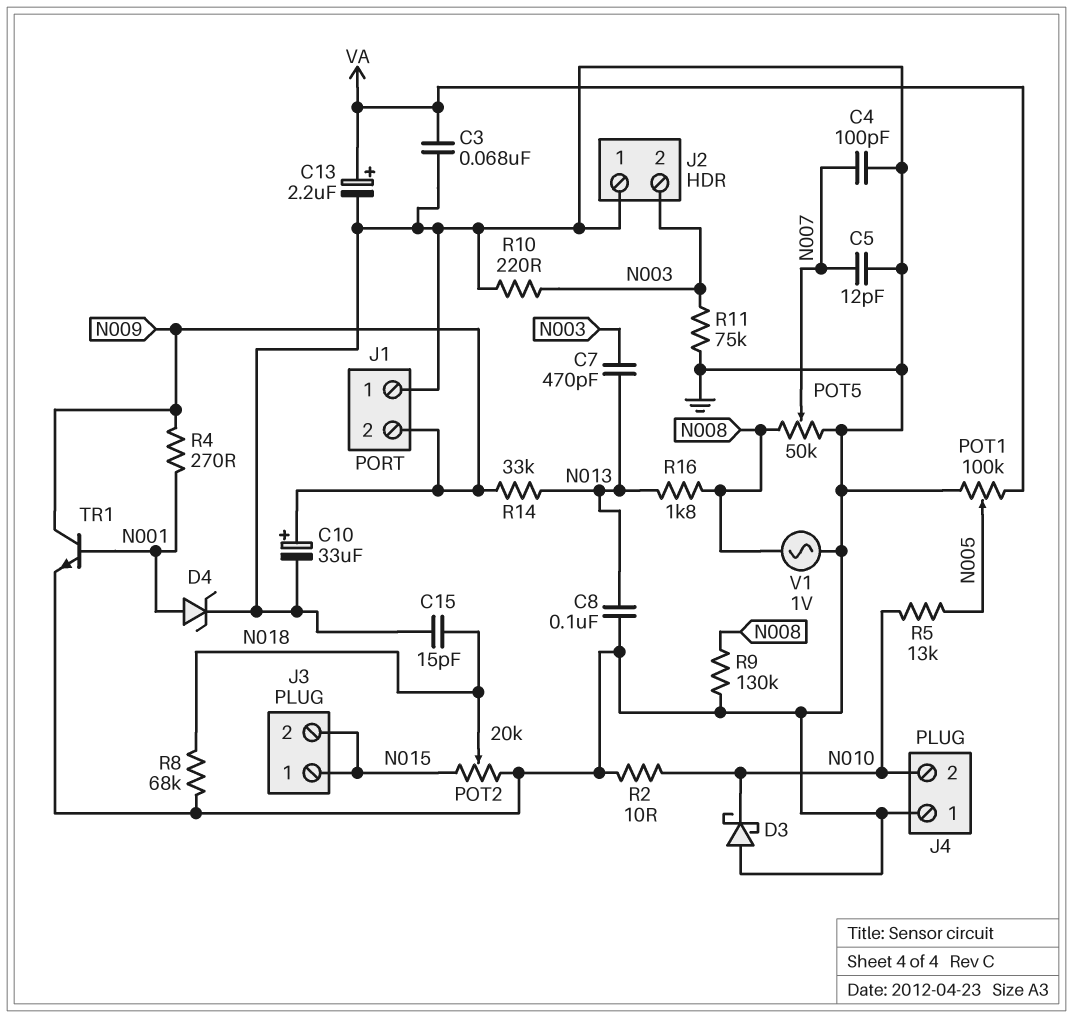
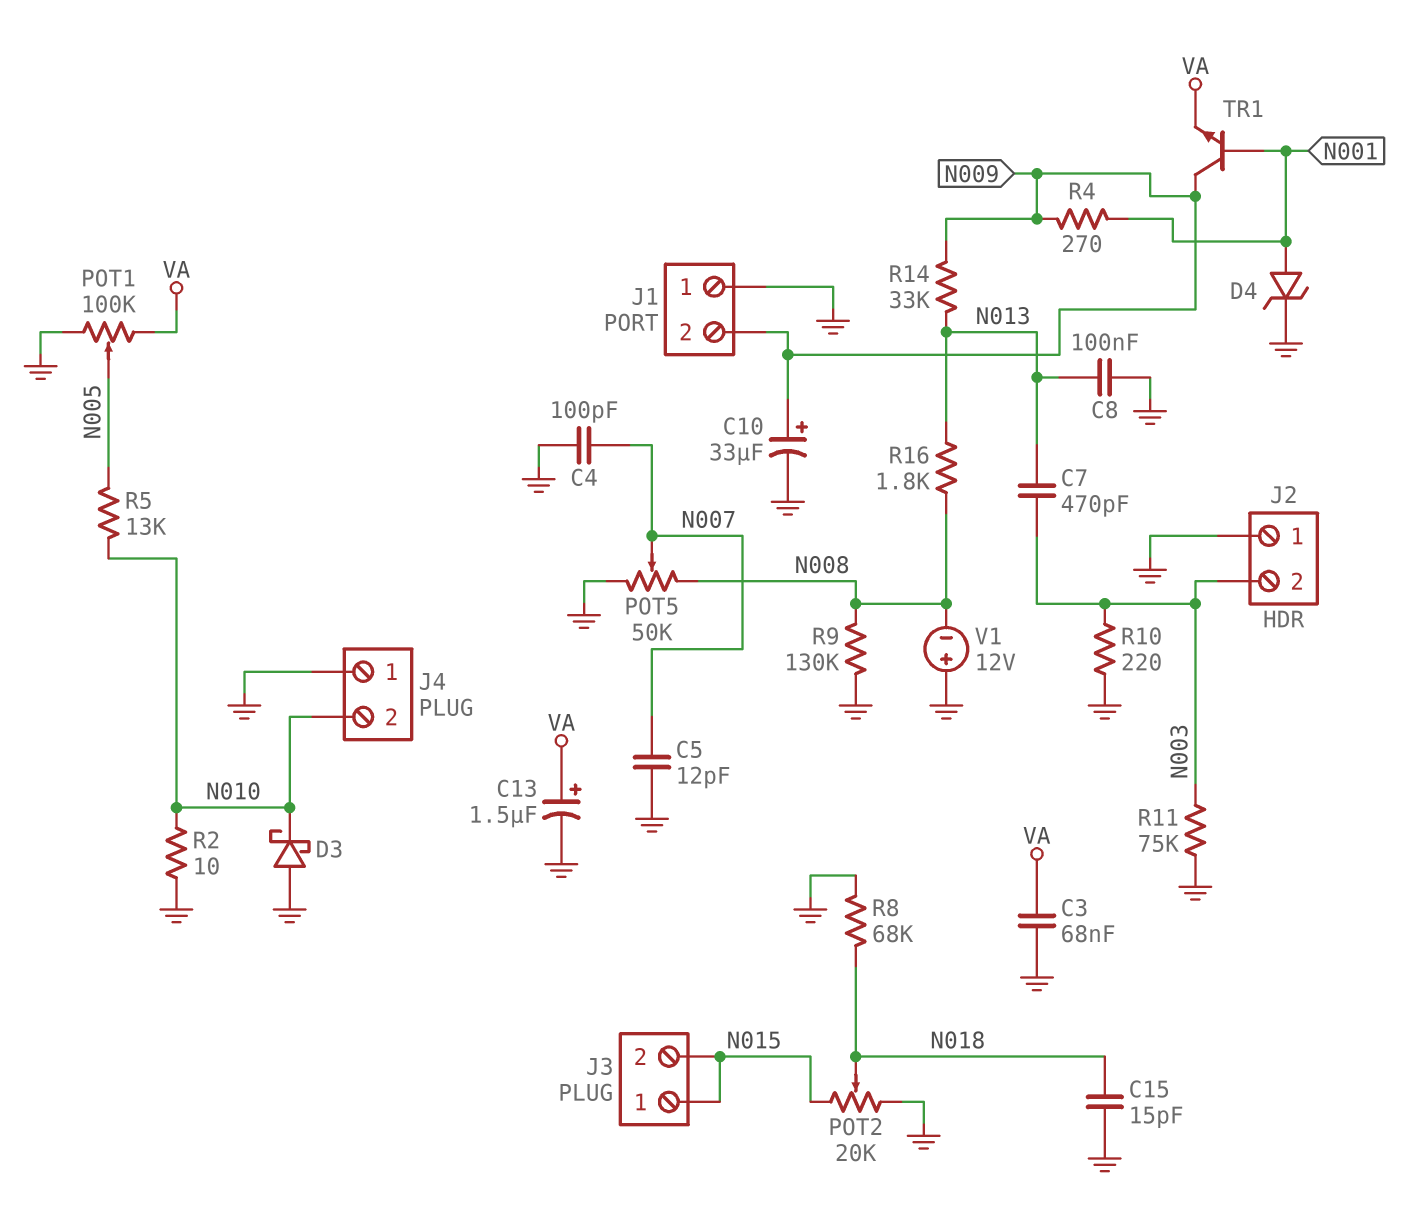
C13: 2.2uF (plus VA, minus GND) -> 1.5uF (plus VA, minus GND)
TR1: NPN (B N001, C N009, E GND) -> NPN (B N001, C N009, E VA)
V1: AC 1V (GND, N008) -> 12V (plus GND, minus N008)

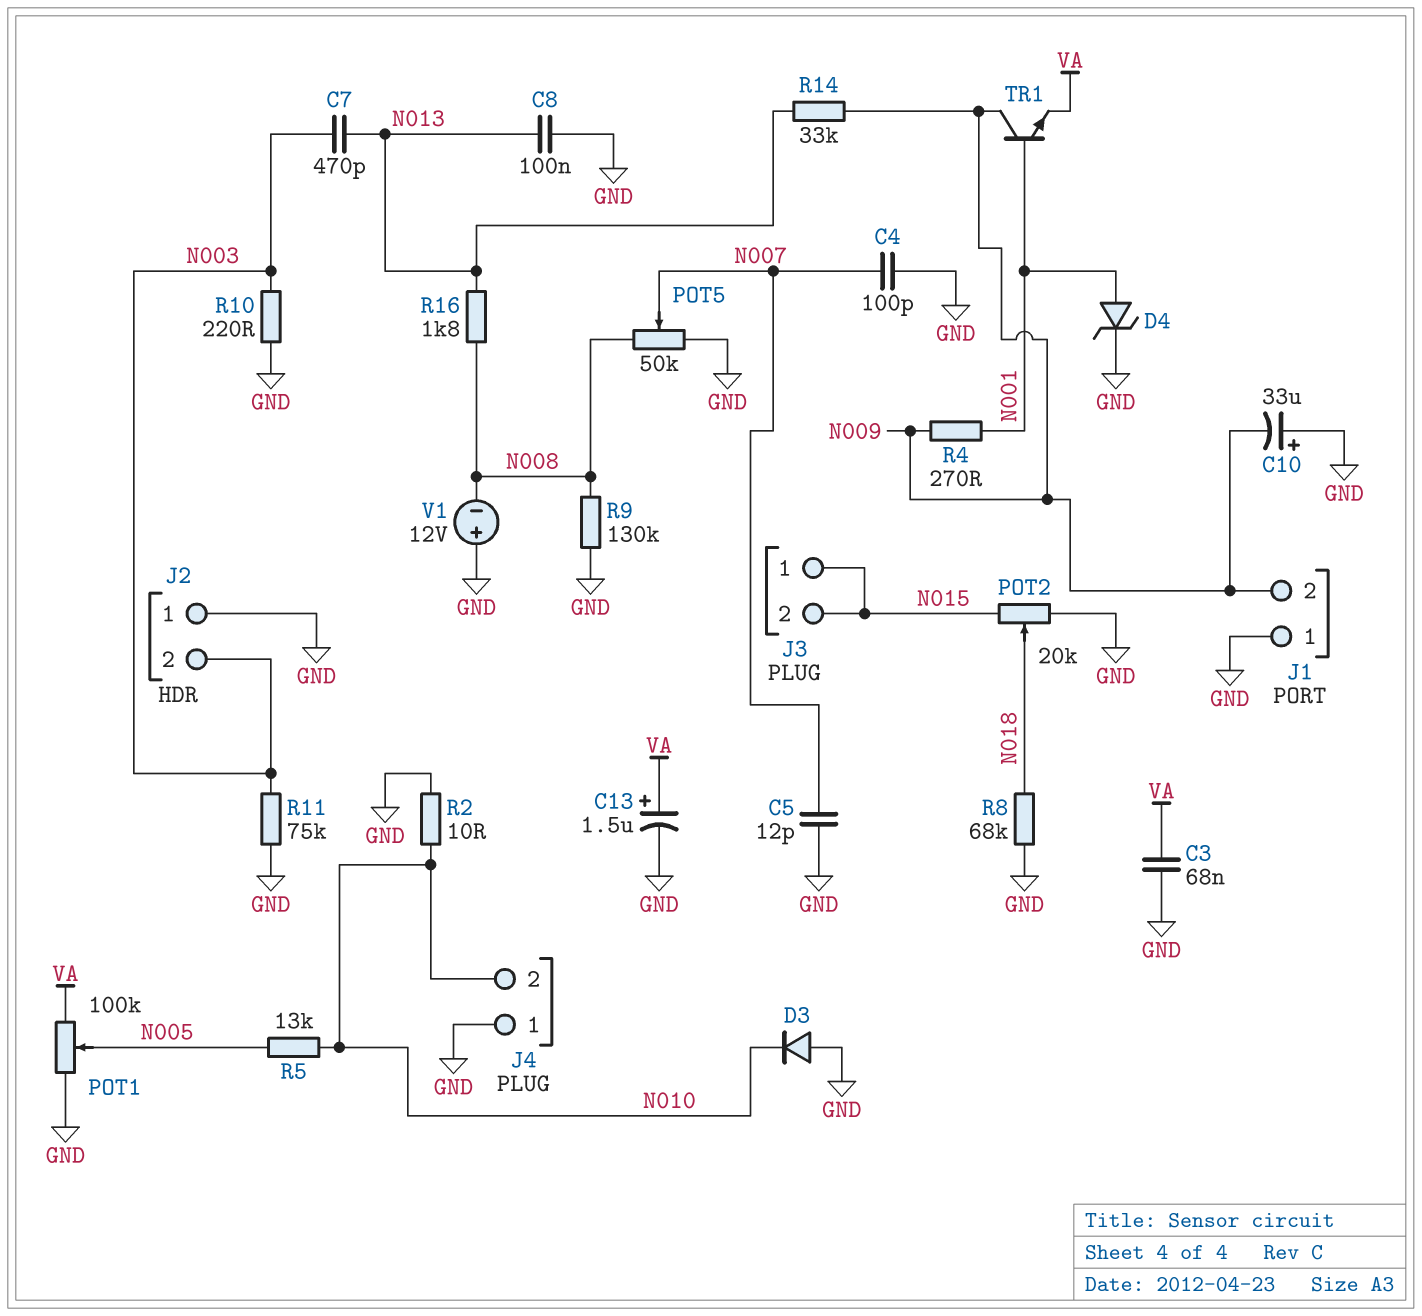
C10: 33uF (plus N009, minus GND) -> 33uF (plus GND, minus N009)
C15: 15pF (GND, N018) -> none
D3: schottky (A GND, K N010) -> diode (A GND, K N010)

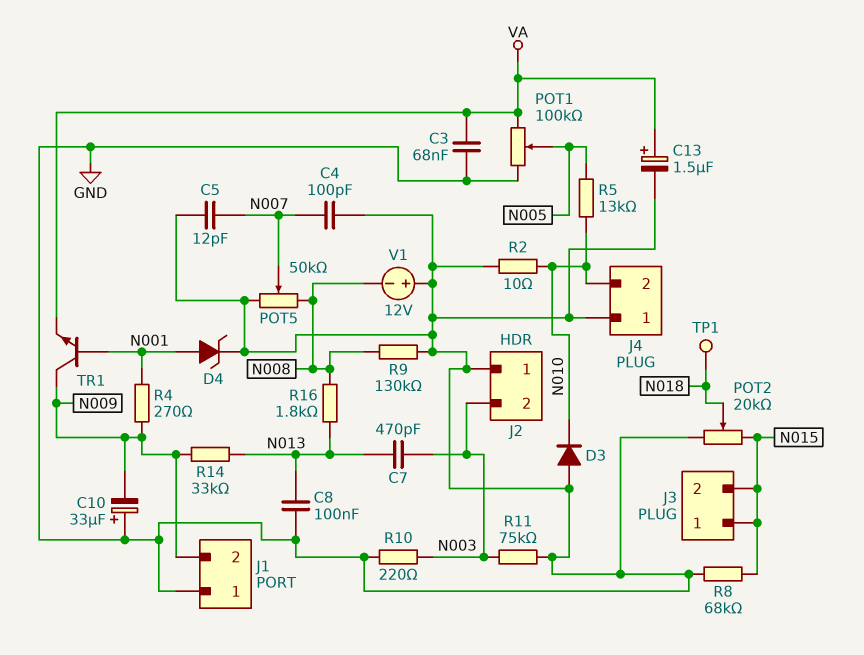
R8: 68k (GND, N018) -> 68k (GND, N015)
TP1: none -> test point (N018)

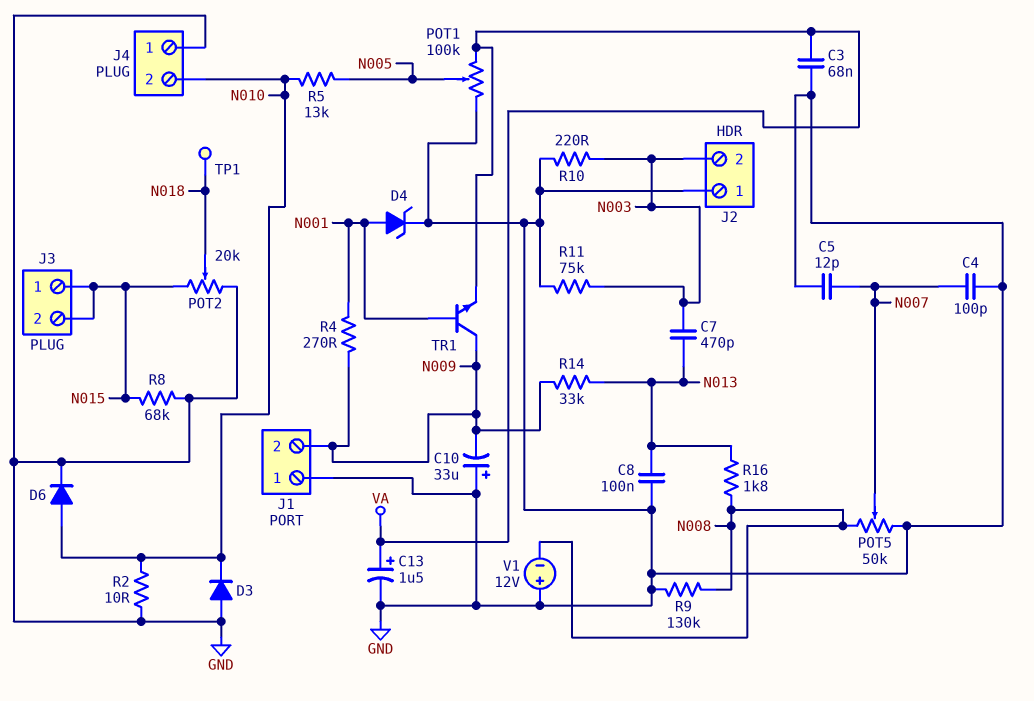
D6: none -> diode (A N010, K GND)

